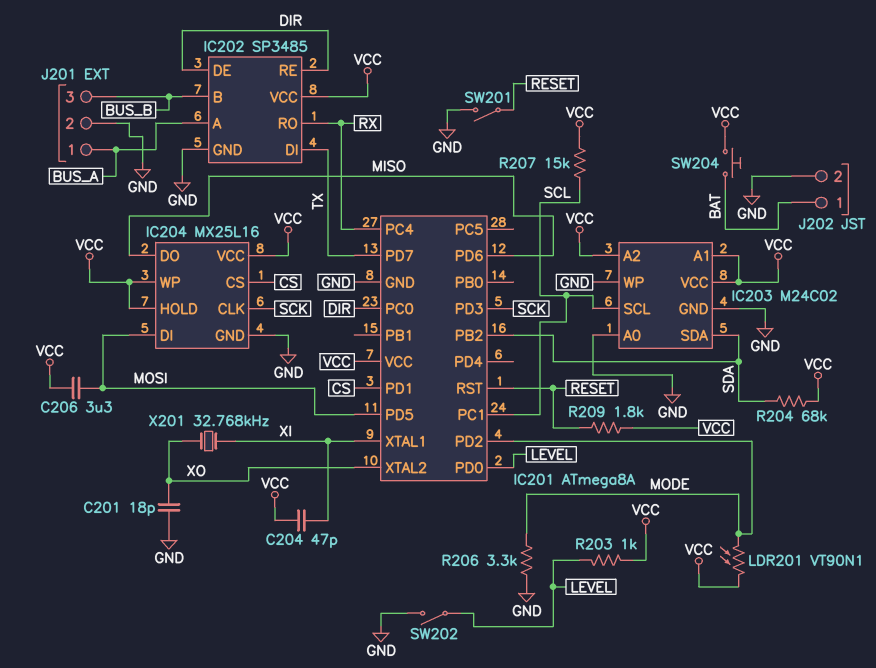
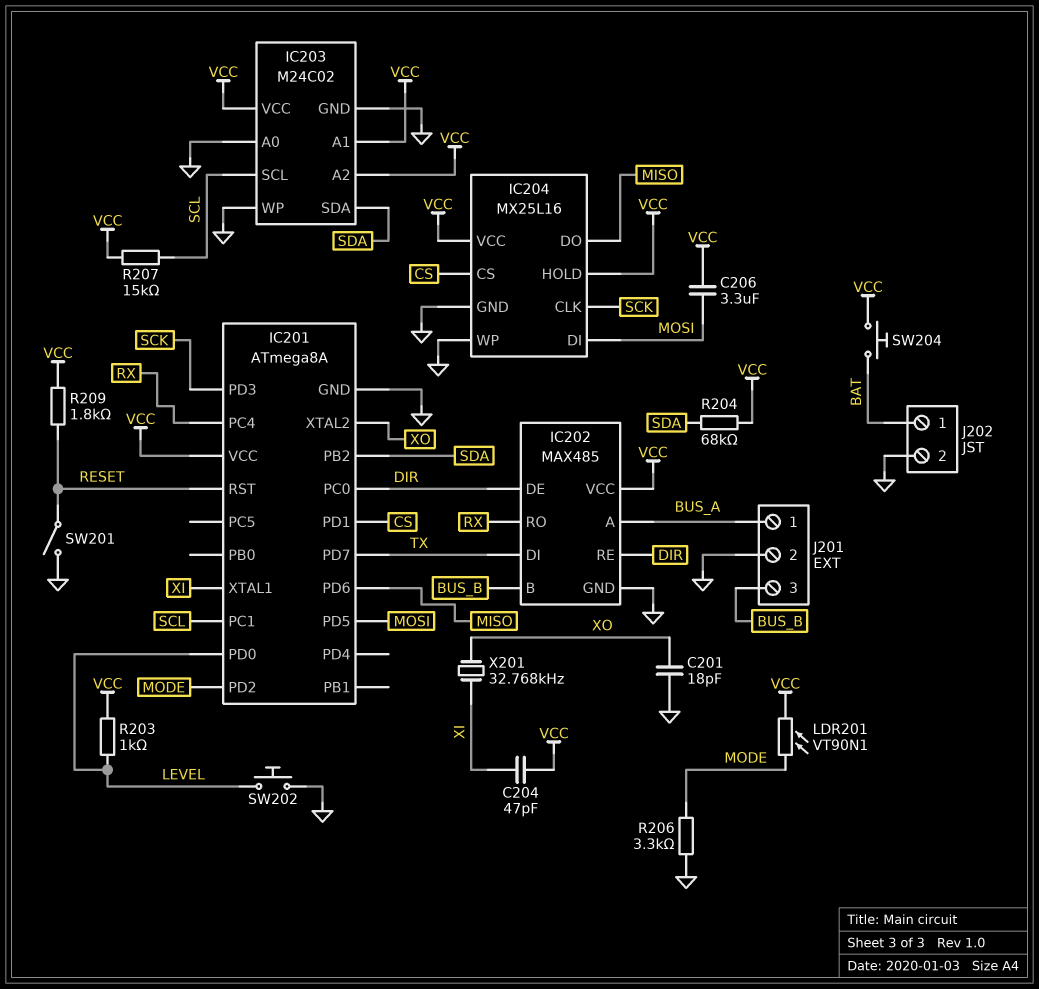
IC202: SP3485 -> MAX485
IC204 pin WP: VCC -> GND
SW202: switch (GND, LEVEL) -> button (GND, LEVEL)

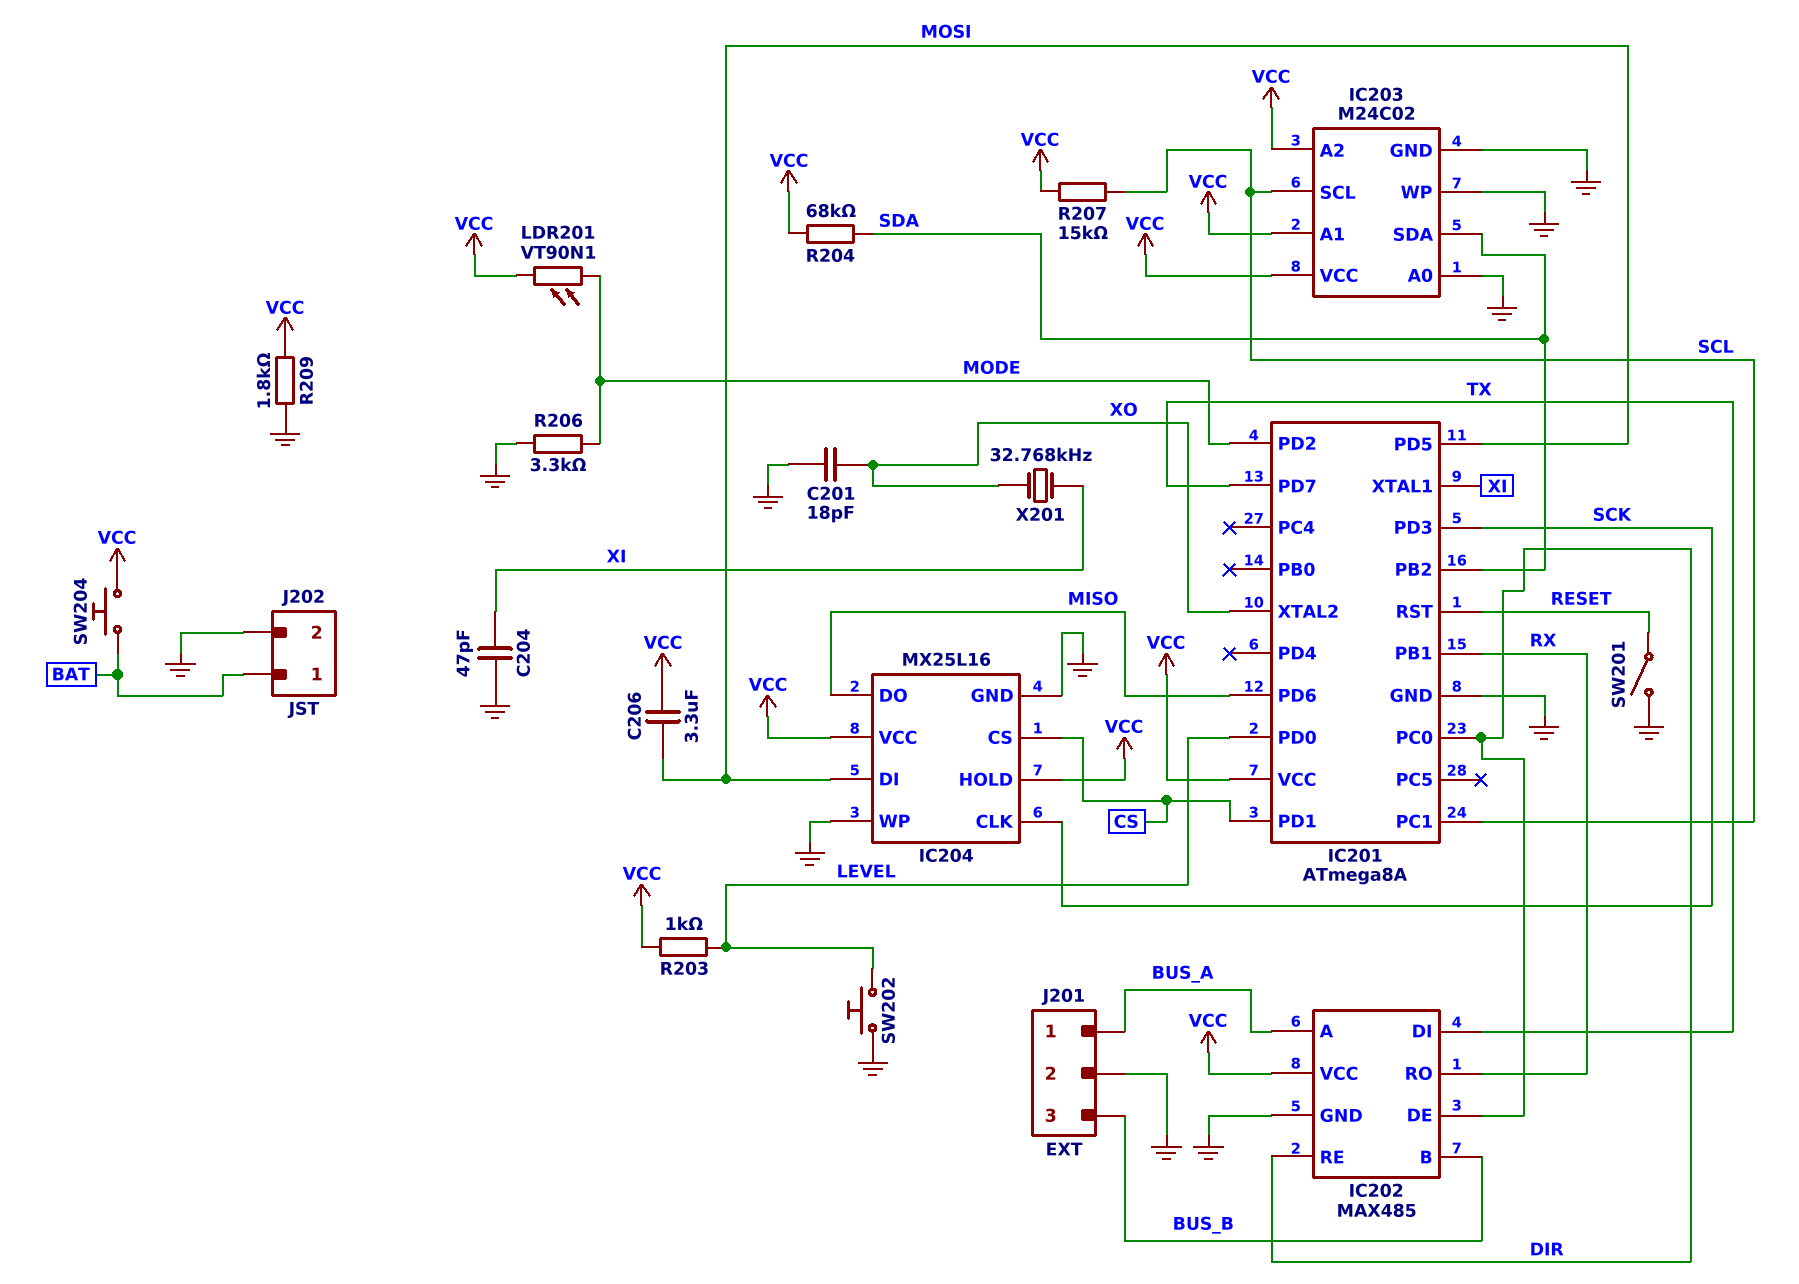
C204: 47pF (VCC, XI) -> 47pF (GND, XI)
IC201 pin PB1: none -> RX
IC201 pin PC4: RX -> none
R209: 1.8k (RESET, VCC) -> 1.8k (GND, VCC)

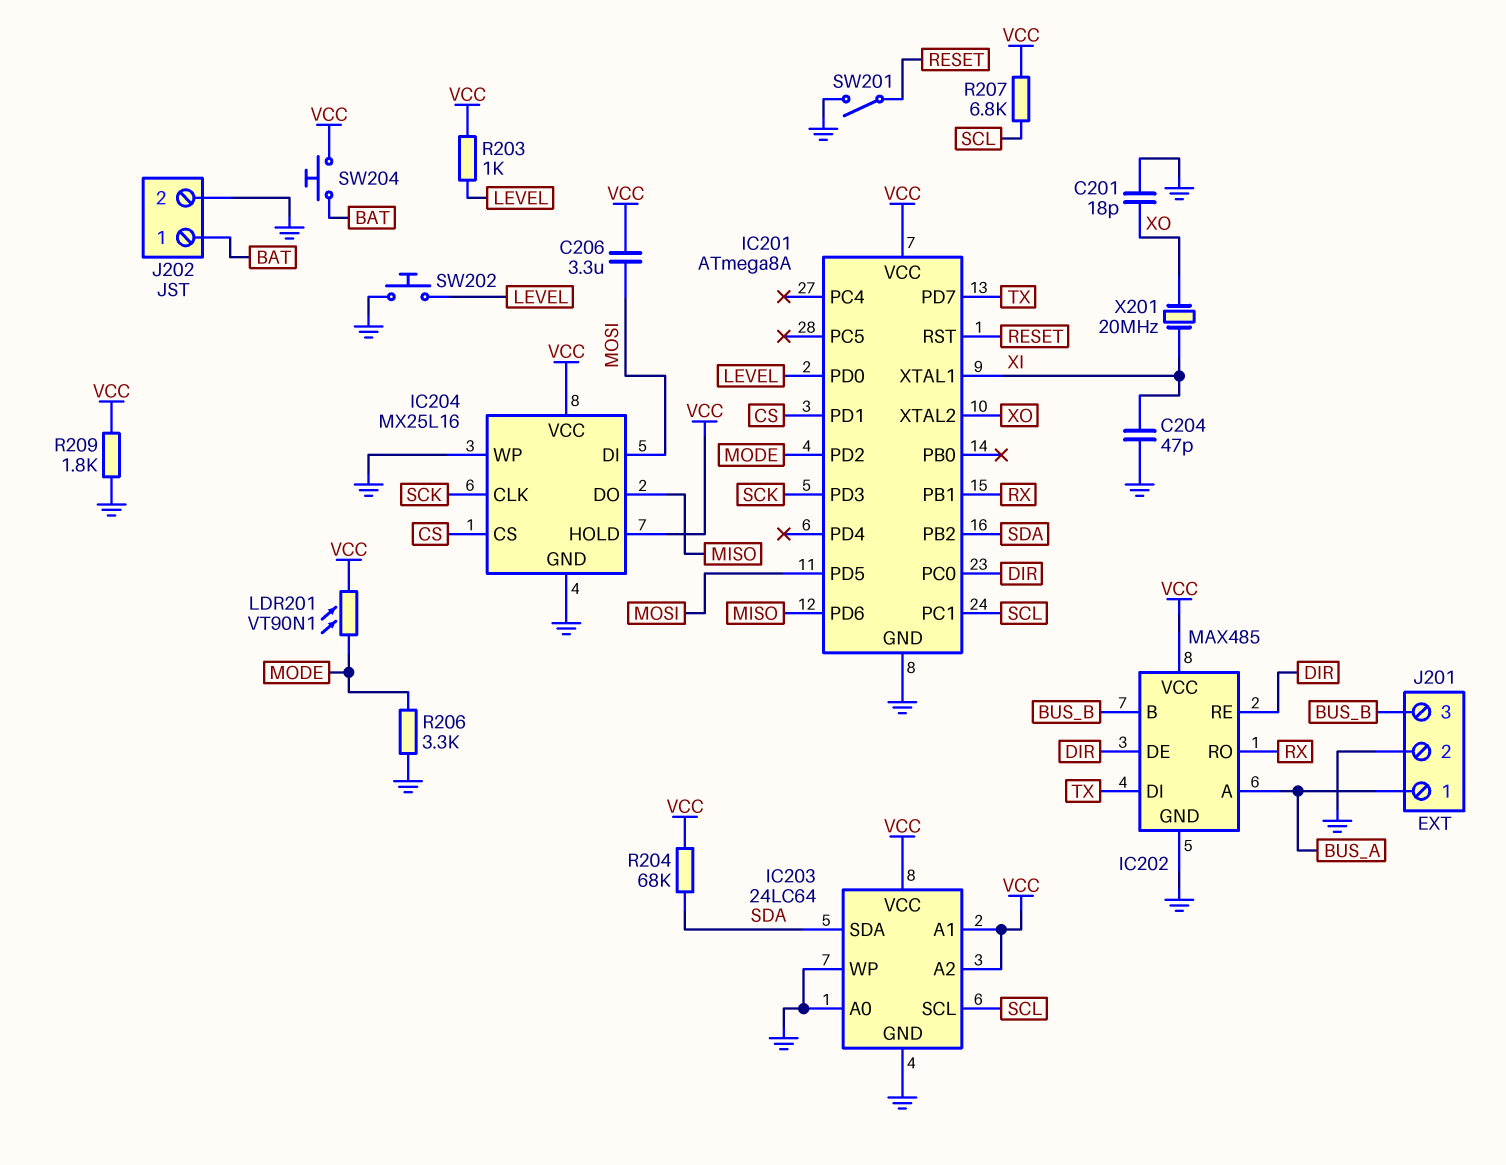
IC203: M24C02 -> 24LC64
R207: 15k (SCL, VCC) -> 6.8k (SCL, VCC)
X201: 32.768kHz (XI, XO) -> 20MHz (XI, XO)

